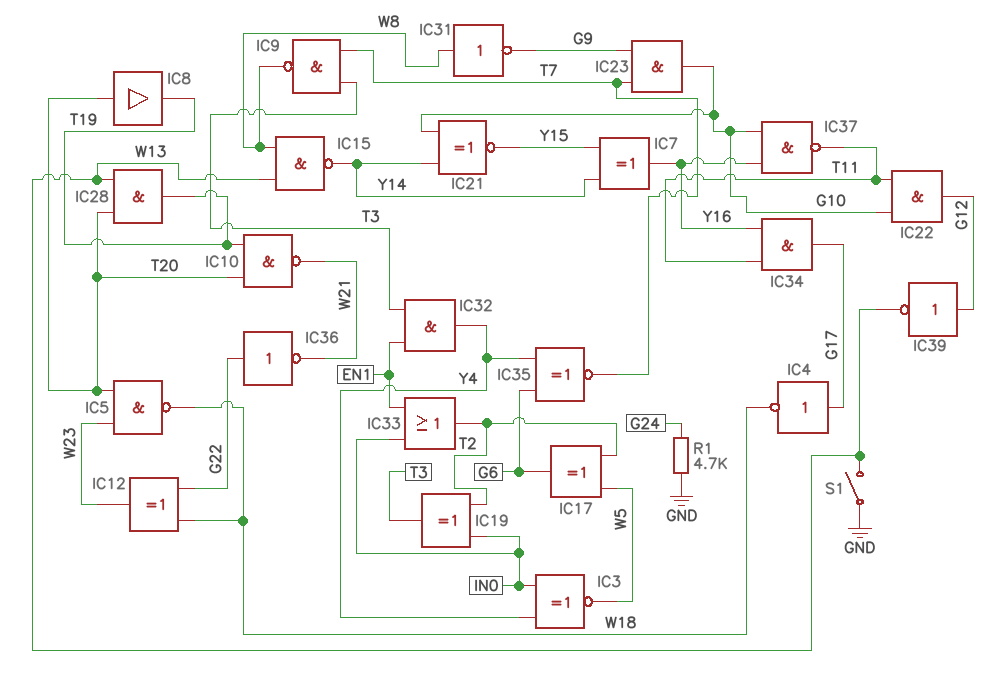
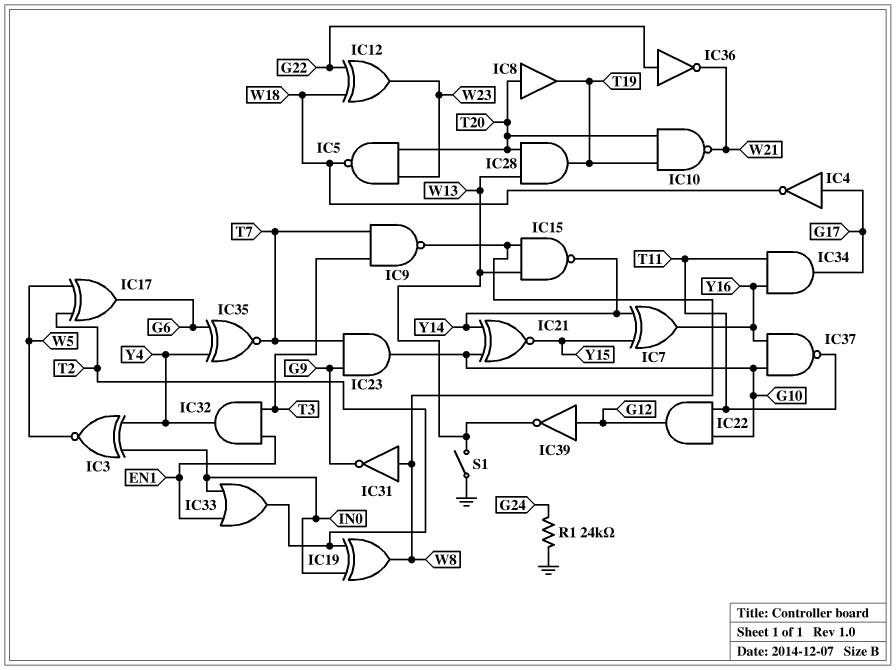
IC19: XOR (in IN0, in T2, out T3) -> XOR (in IN0, in T2, out W8)
R1: 4.7k (G24, GND) -> 24k (G24, GND)

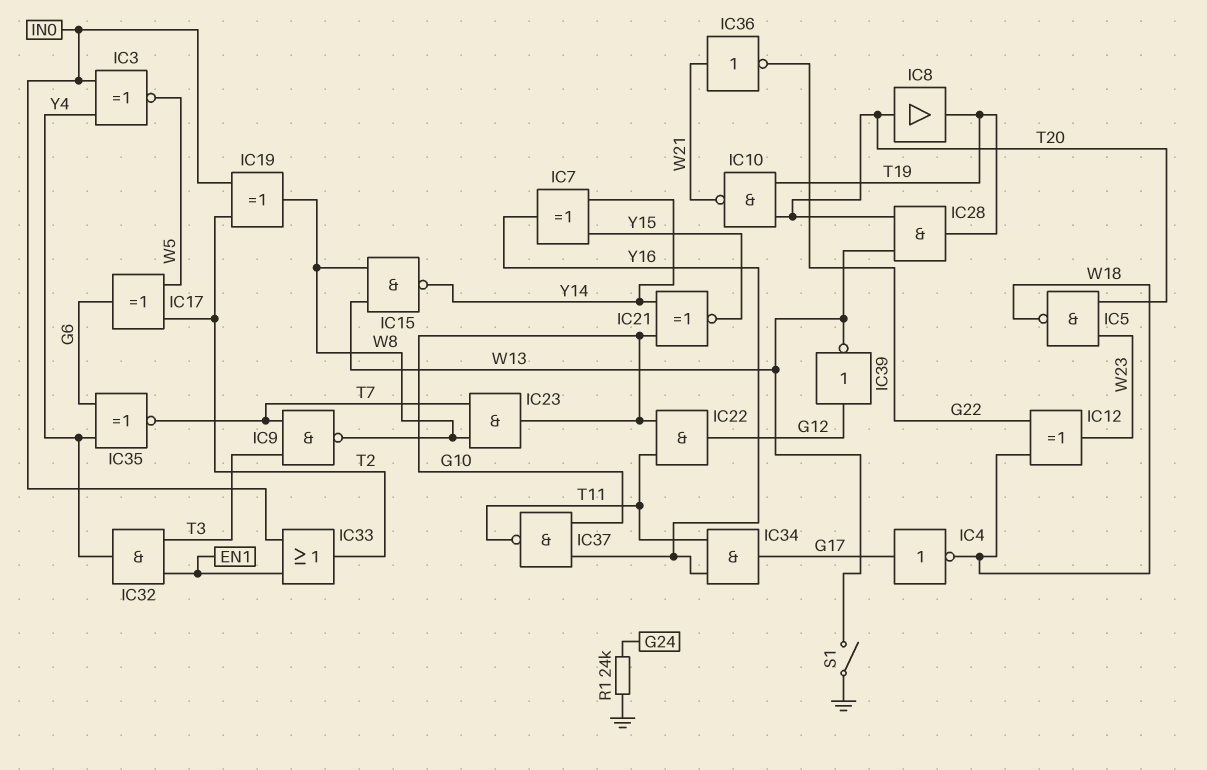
IC23: AND (in G9, in T7, out G10) -> AND (in T7, in W8, out G10)
IC31: NOT (in W8, out G9) -> none
IC36: NOT (in G22, out W21) -> NOT (in W21, out G22)

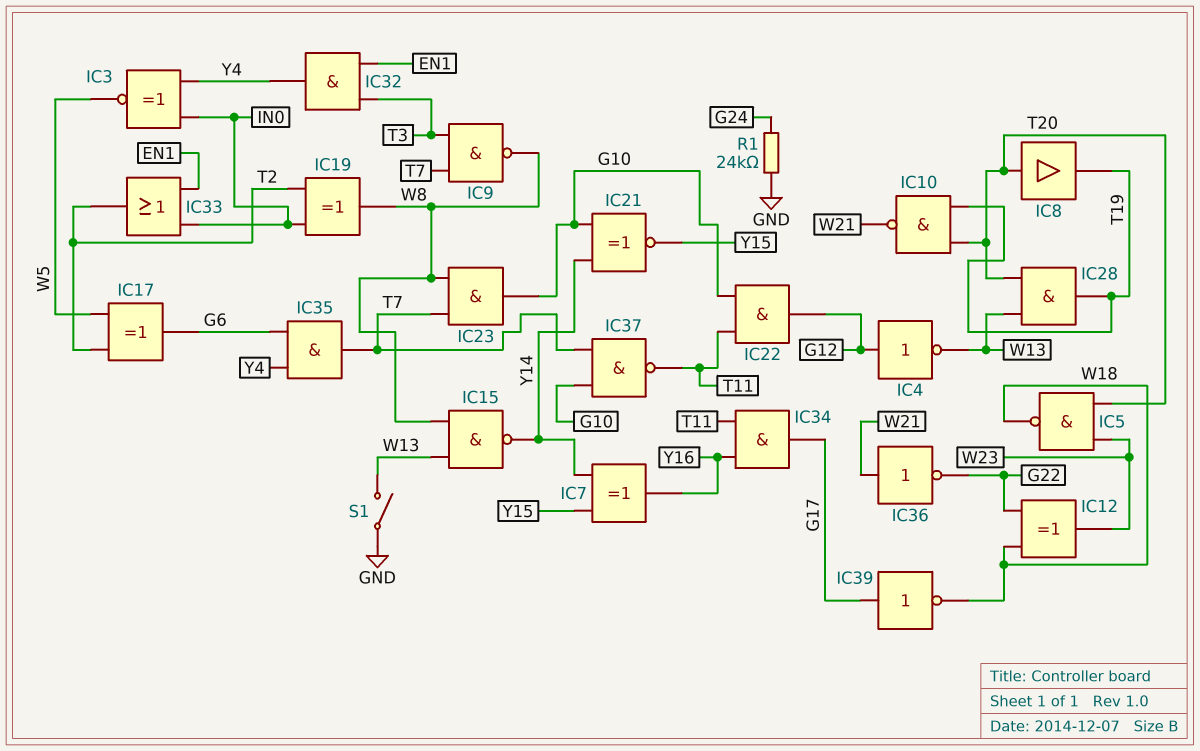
IC4: NOT (in G17, out W18) -> NOT (in G12, out W13)
IC35: XNOR (in G6, in Y4, out T7) -> AND (in G6, in Y4, out T7)
IC37: NAND (in G10, in Y16, out T11) -> NAND (in G10, in T7, out T11)
IC39: NOT (in G12, out W13) -> NOT (in G17, out W18)

